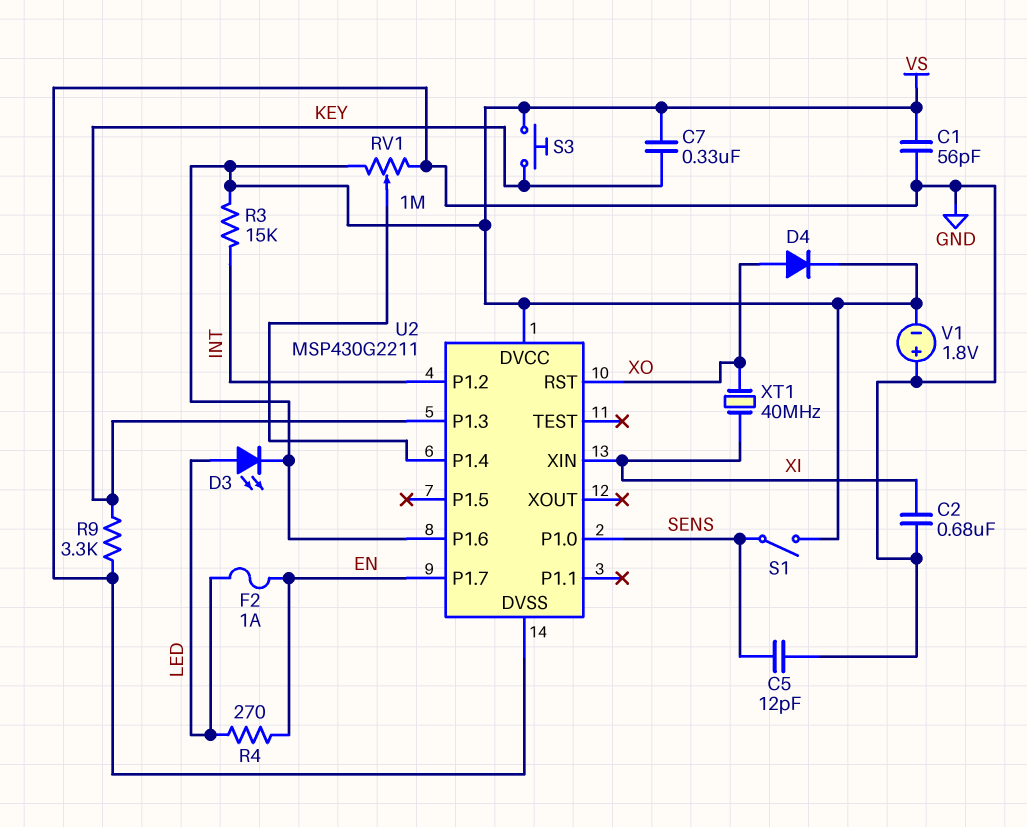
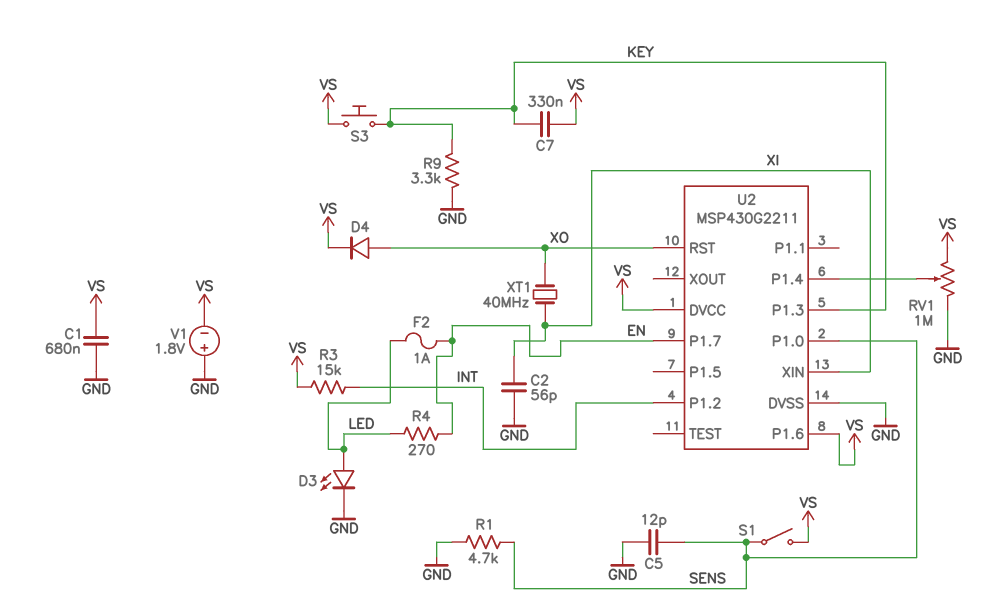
C1: 56pF (GND, VS) -> 680nF (GND, VS)
C2: 680nF (GND, XI) -> 56pF (GND, XI)
D3: LED (A LED, K VS) -> LED (A LED, K GND)
R1: none -> 4.7k (GND, SENS)

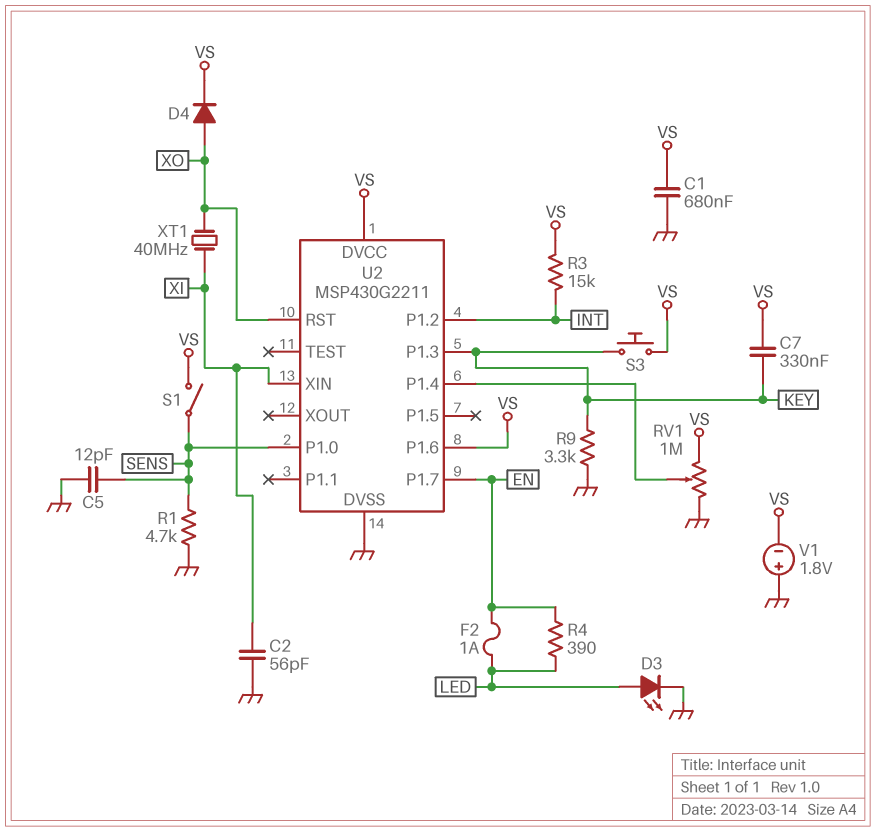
R4: 270 (EN, LED) -> 390 (EN, LED)

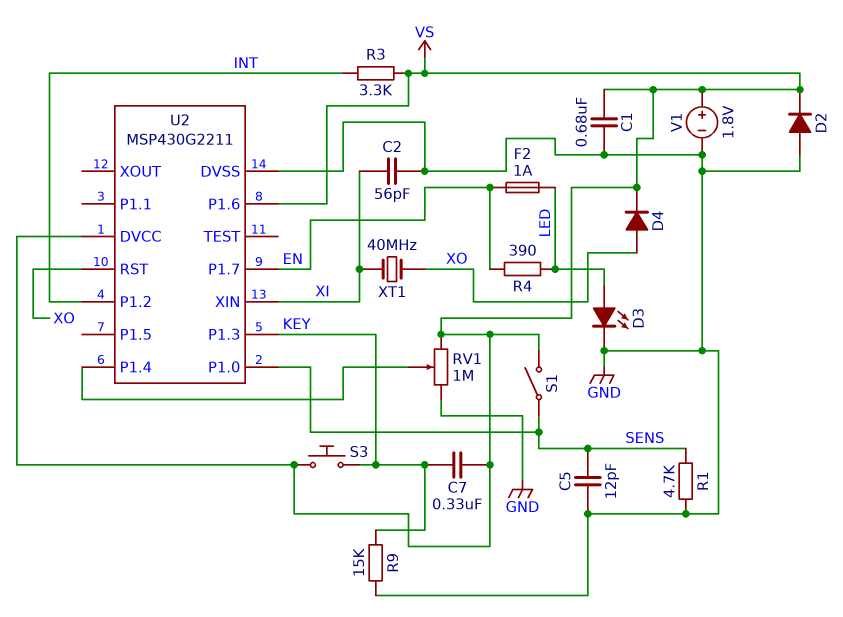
D2: none -> diode (A GND, K VS)
R3: 15k (INT, VS) -> 3.3k (INT, VS)
R9: 3.3k (GND, KEY) -> 15k (GND, KEY)
V1: 1.8V (plus GND, minus VS) -> 1.8V (plus VS, minus GND)

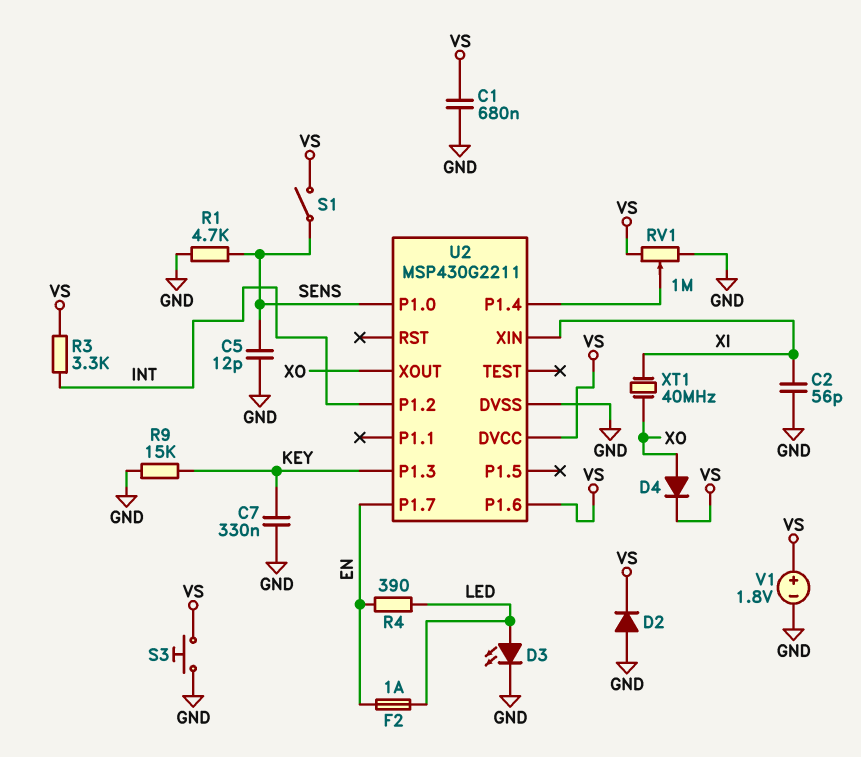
C7: 330nF (KEY, VS) -> 330nF (GND, KEY)
S3: button (KEY, VS) -> button (GND, VS)
U2 pin RST: XO -> none
U2 pin XOUT: none -> XO

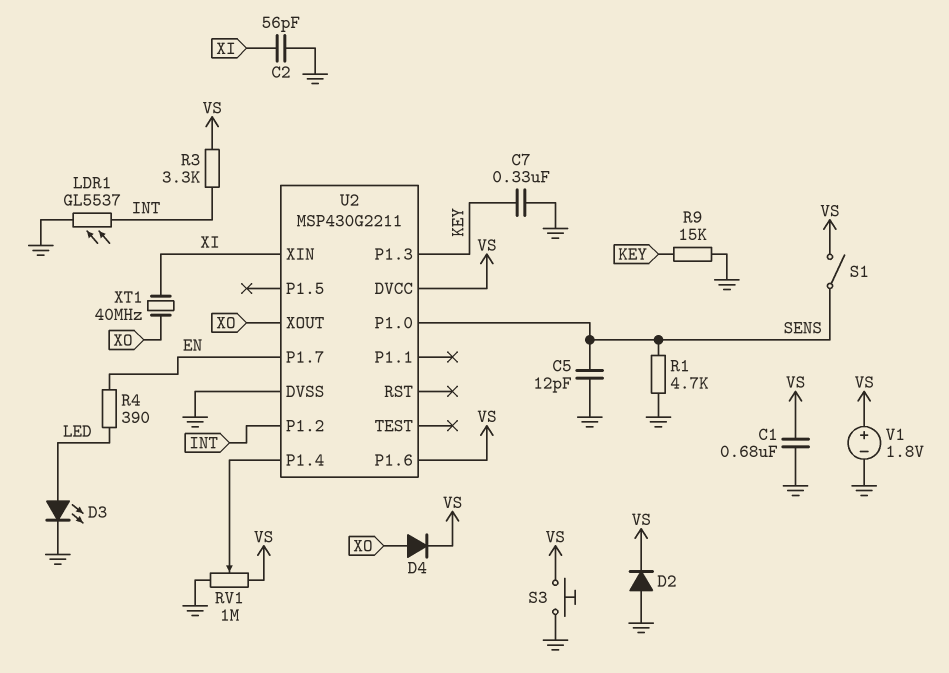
F2: 1A (EN, LED) -> none
LDR1: none -> GL5537 (GND, INT)

